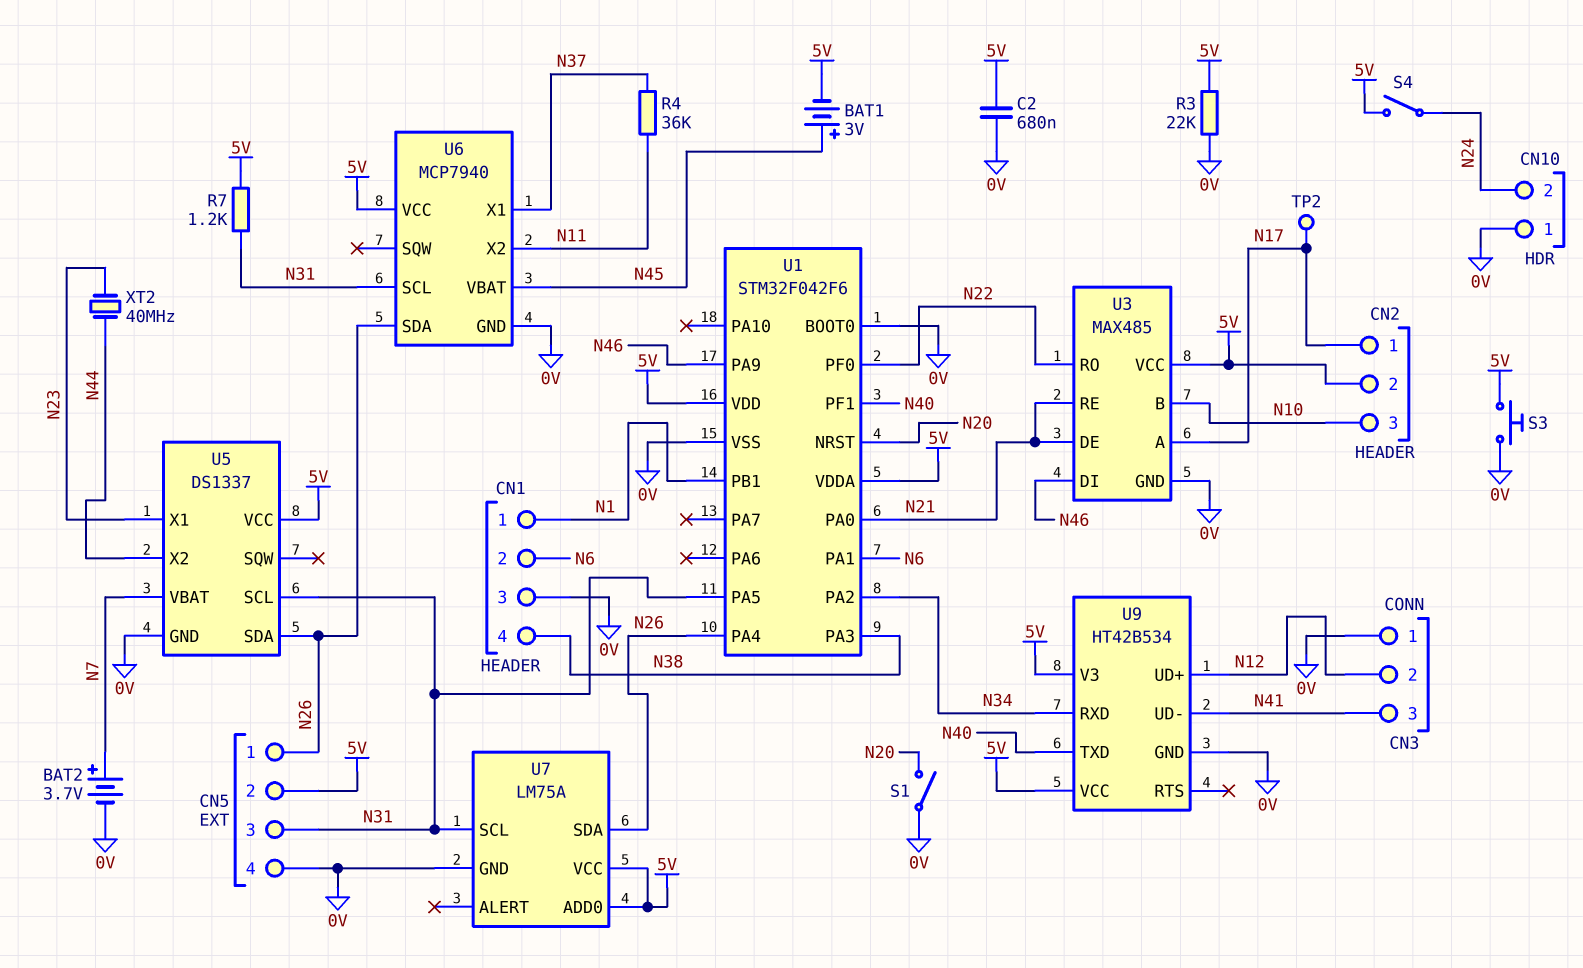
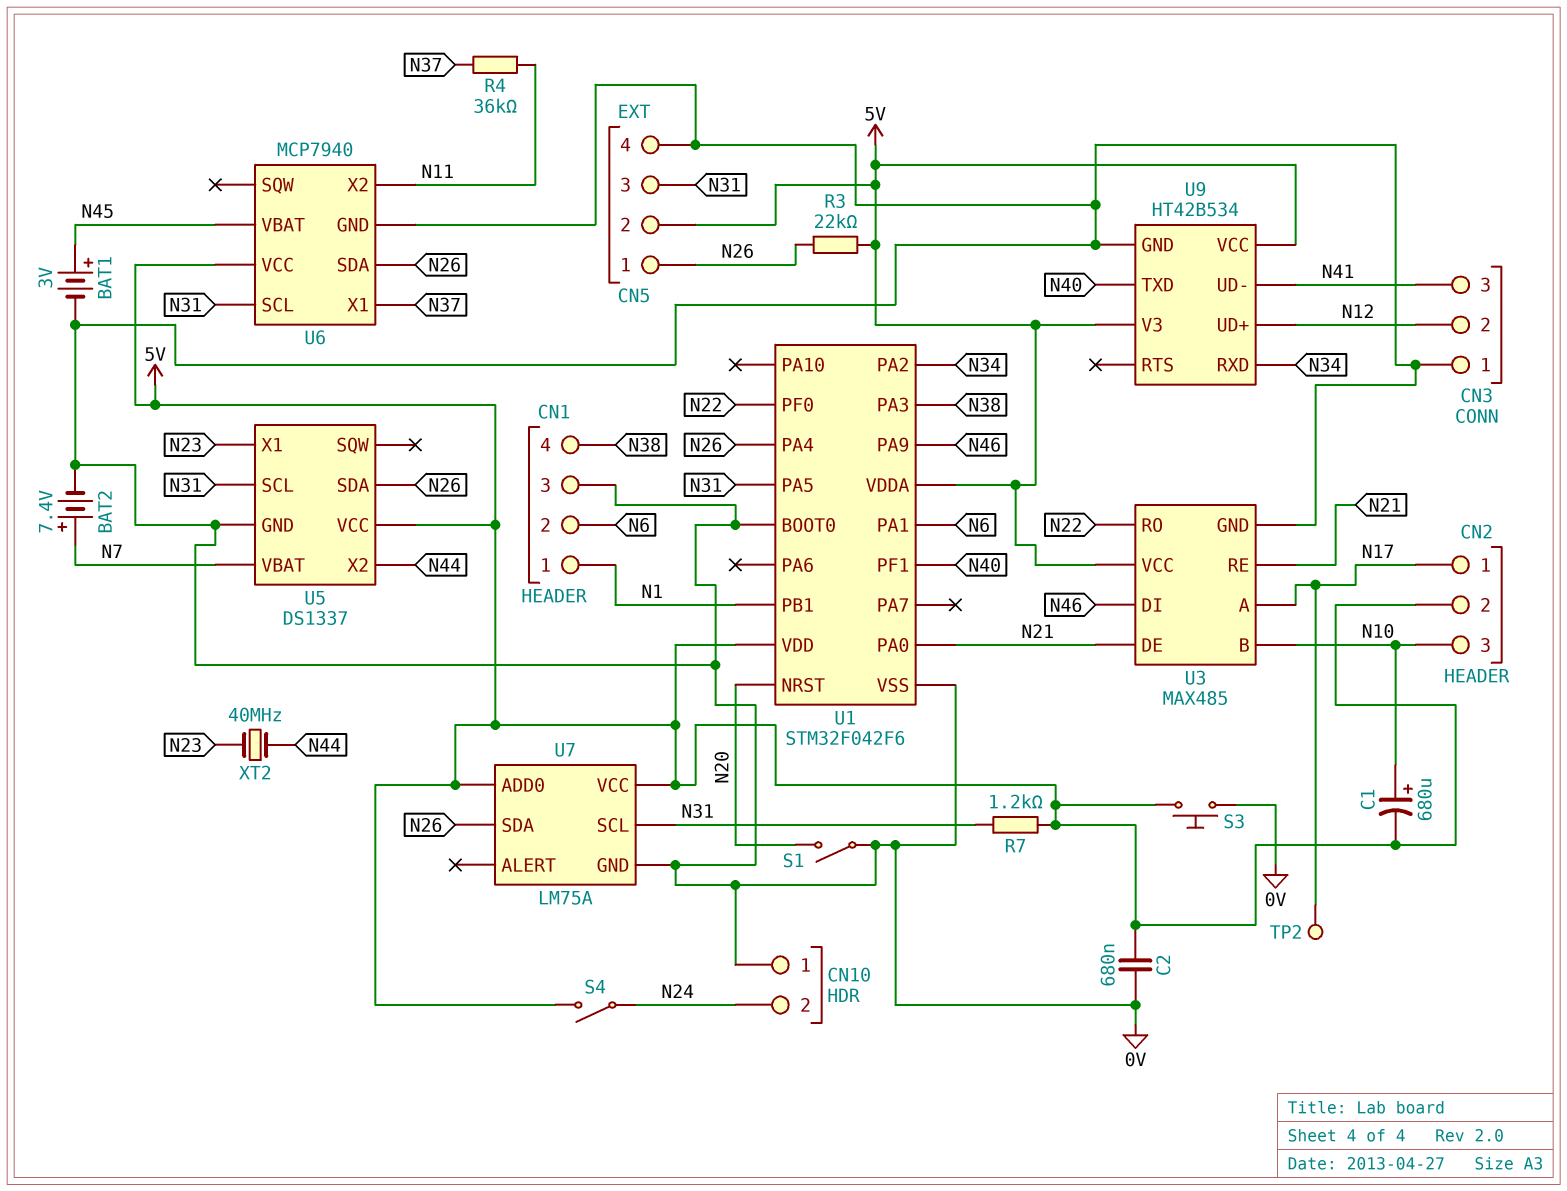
BAT1: 3V (plus N45, minus 5V) -> 3V (plus N45, minus 0V)
BAT2: 3.7V (plus N7, minus 0V) -> 7.4V (plus N7, minus 0V)
C1: none -> 680uF (plus N10, minus 5V)
R3: 22k (0V, 5V) -> 22k (5V, N26)

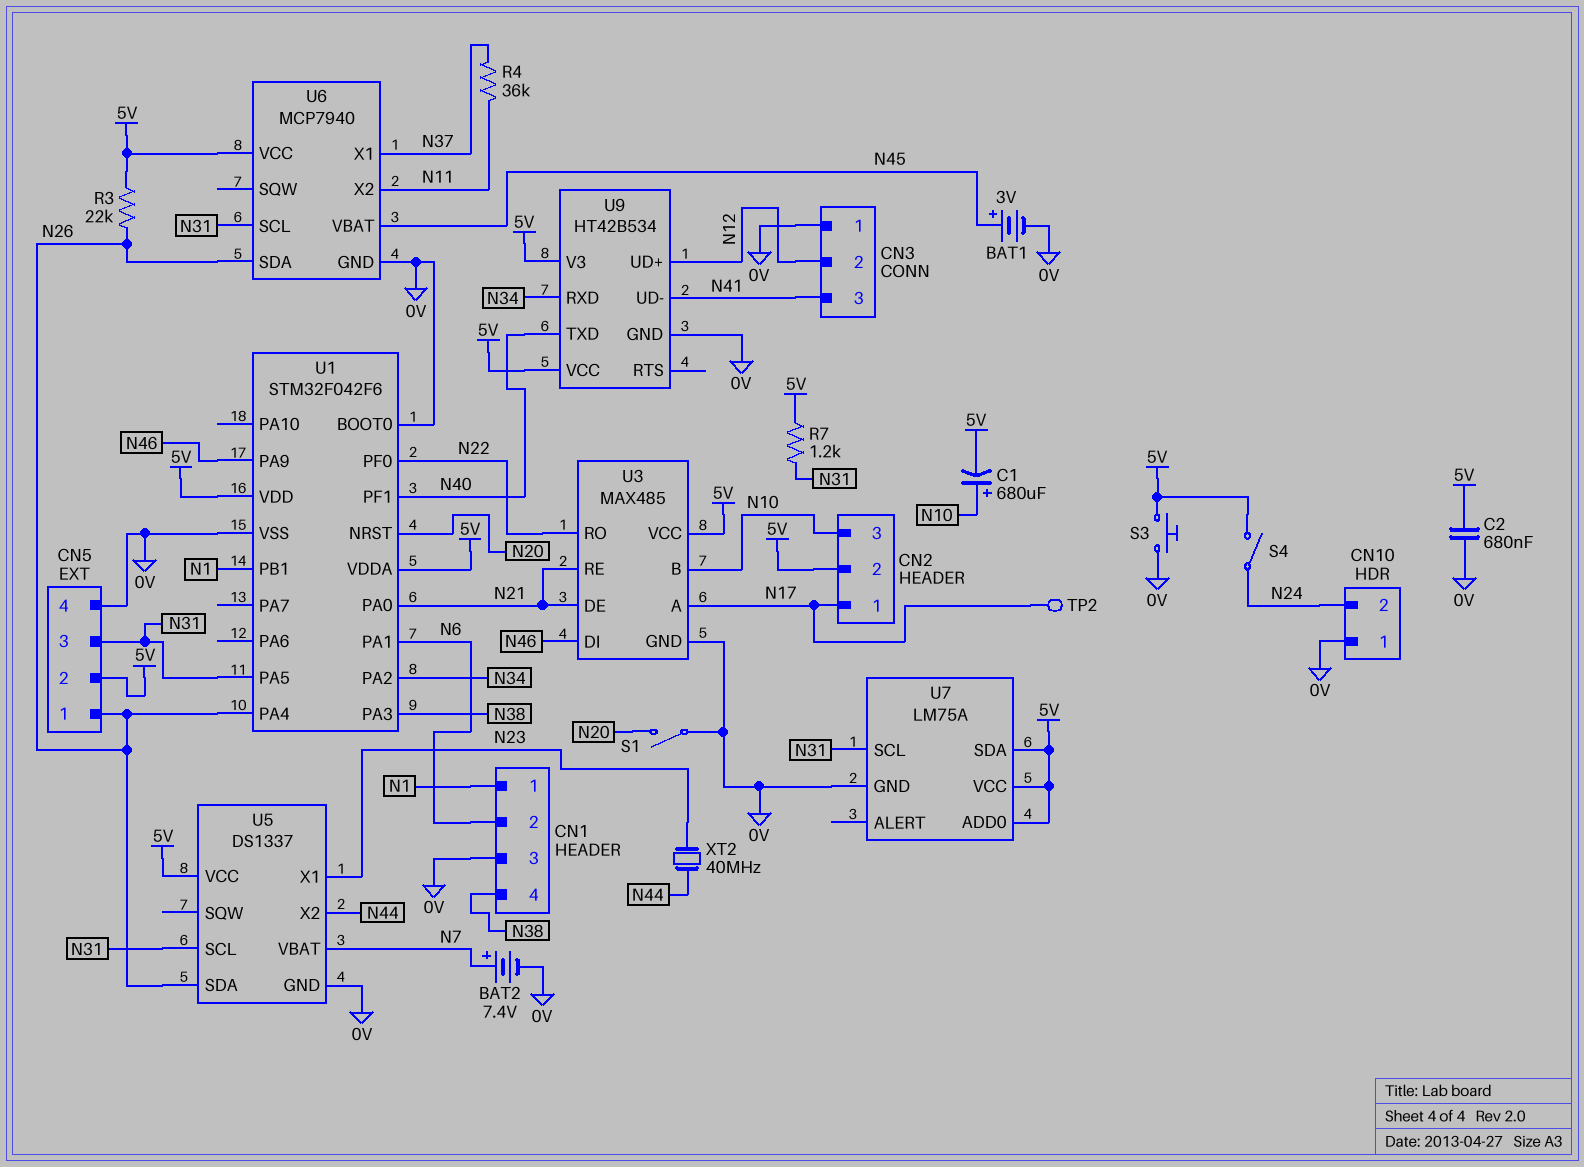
U7 pin SDA: N26 -> 5V

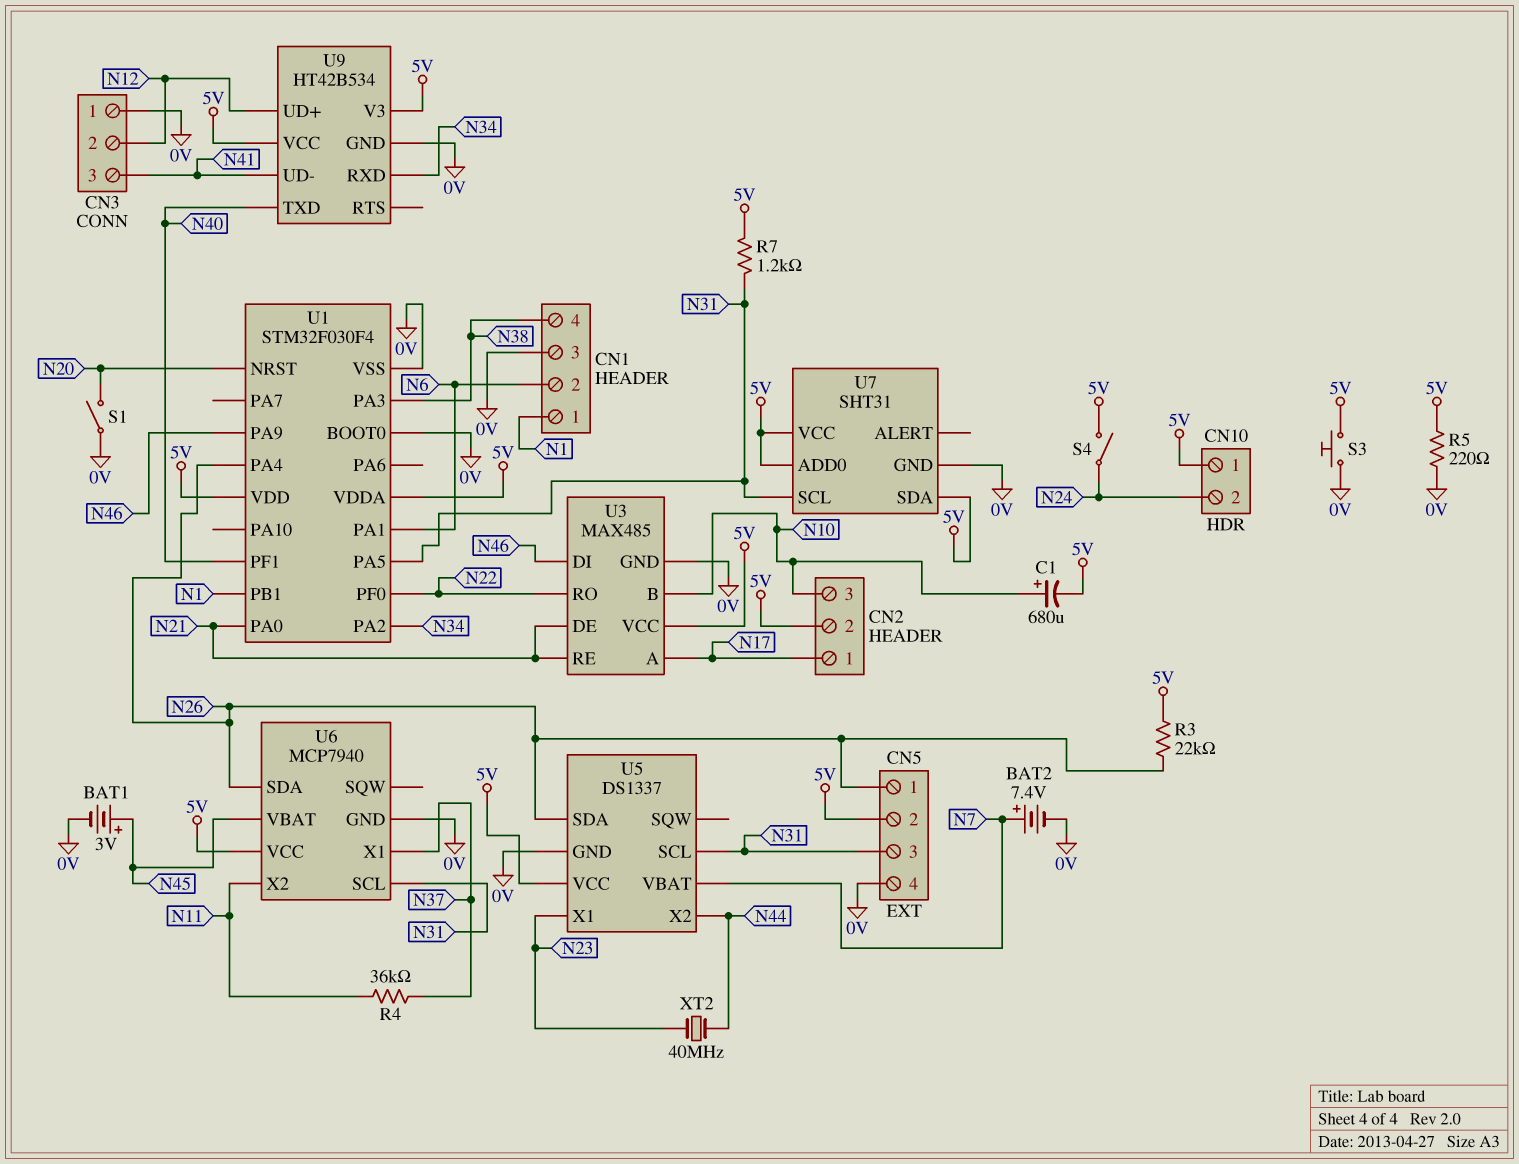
C2: 680nF (0V, 5V) -> none
CN10 pin 1: 0V -> 5V
R5: none -> 220 (0V, 5V)
TP2: test point (N17) -> none
U1: STM32F042F6 -> STM32F030F4
U7: LM75A -> SHT31

